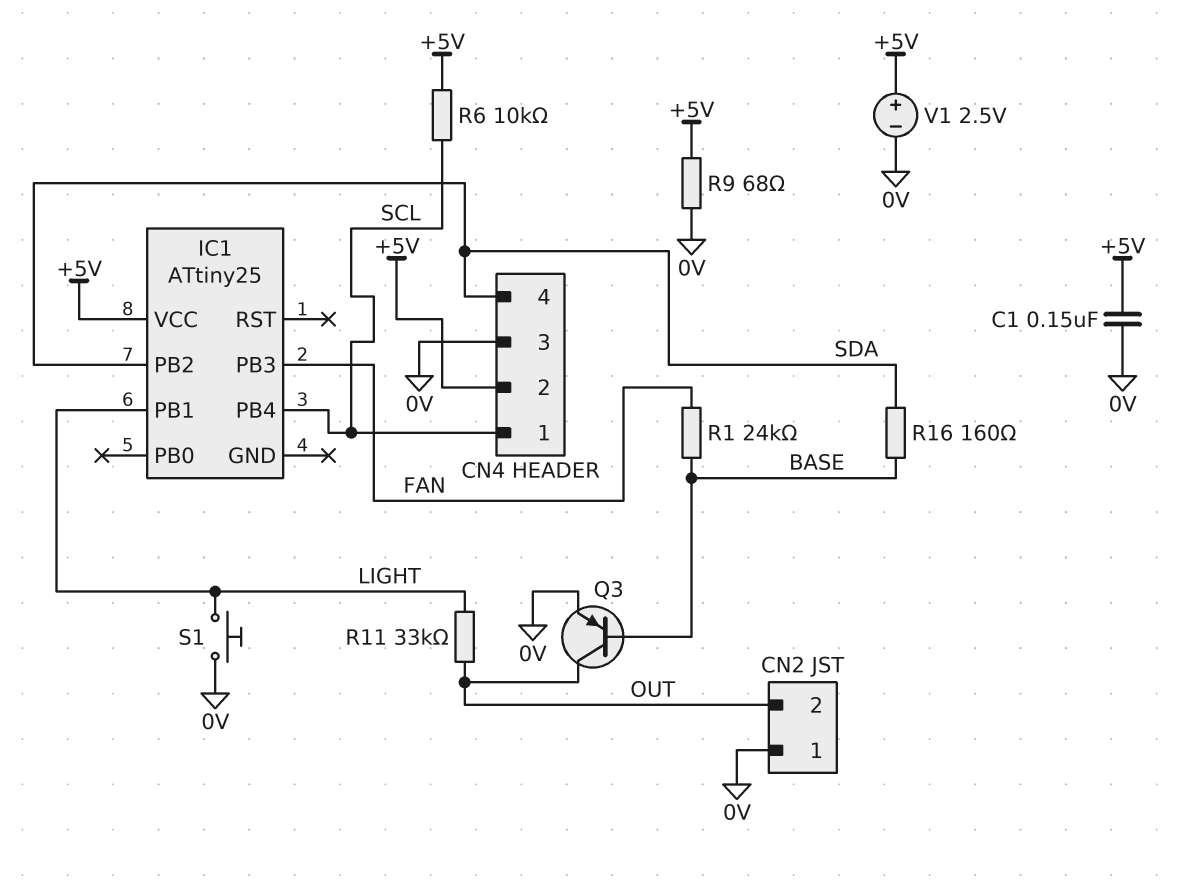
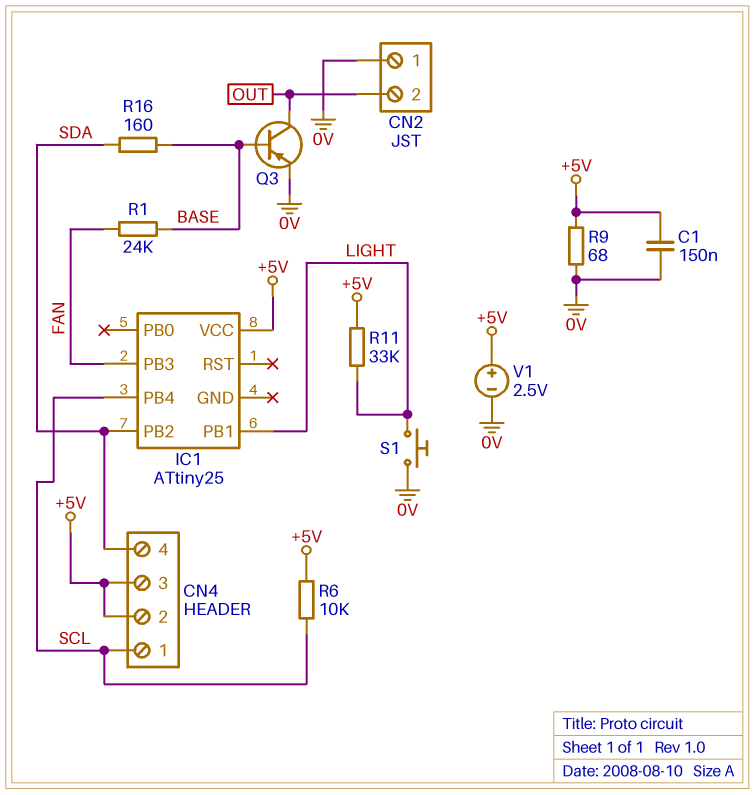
CN4 pin 3: 0V -> +5V
R11: 33k (LIGHT, OUT) -> 33k (+5V, LIGHT)

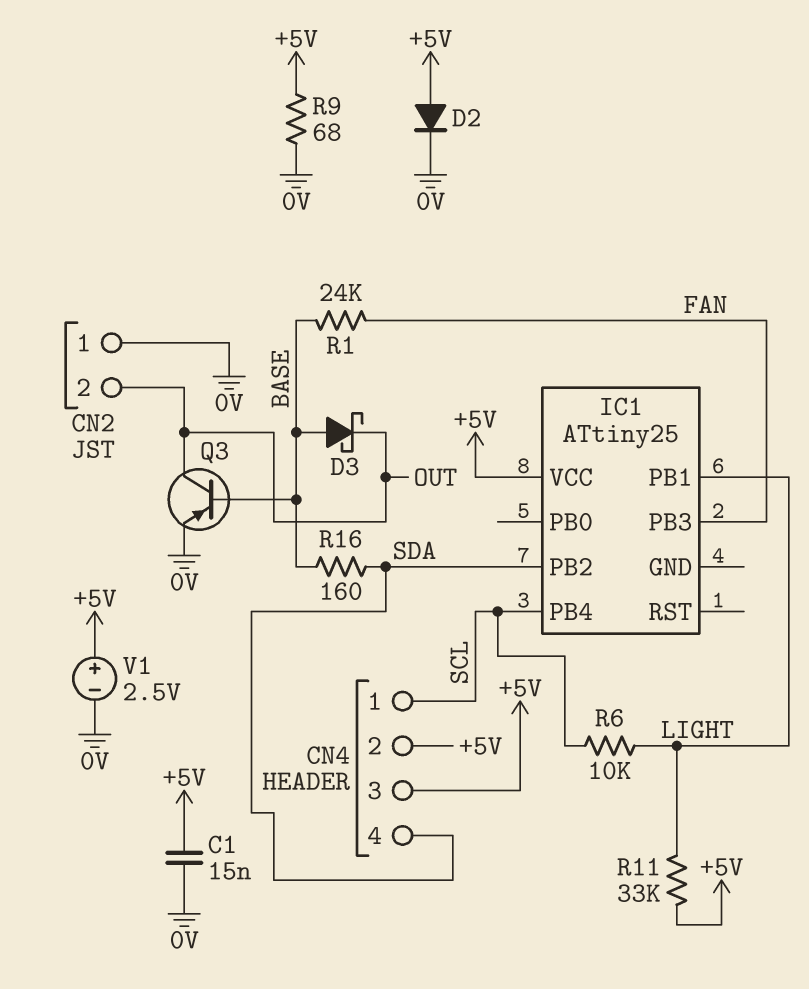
C1: 150nF (+5V, 0V) -> 15nF (+5V, 0V)
D2: none -> diode (A +5V, K 0V)
D3: none -> schottky (A BASE, K OUT)
R6: 10k (+5V, SCL) -> 10k (LIGHT, SCL)
S1: button (0V, LIGHT) -> none

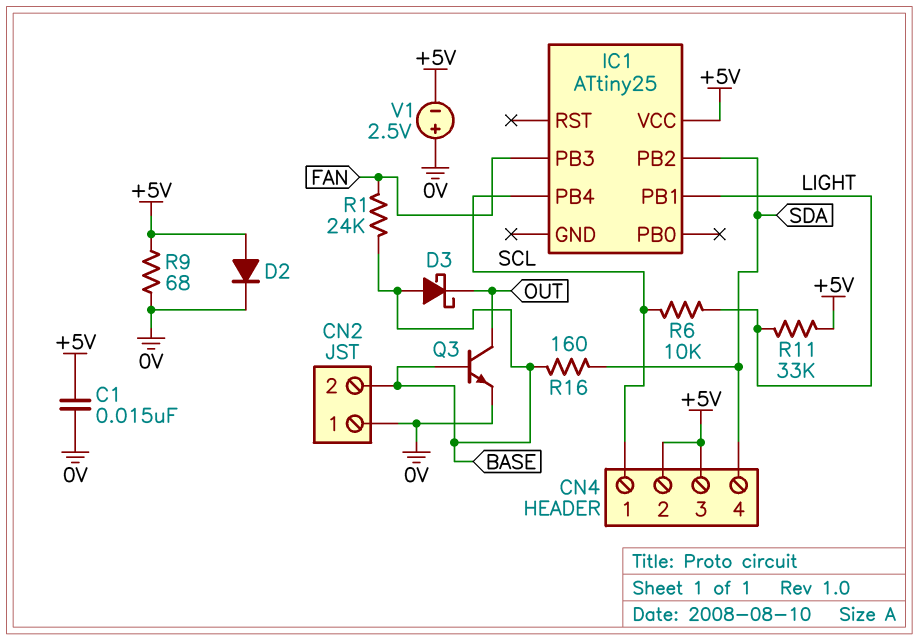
CN2 pin 2: OUT -> BASE
Q3: PNP (B BASE, C OUT, E 0V) -> NPN (B BASE, C OUT, E 0V)
V1: 2.5V (plus +5V, minus 0V) -> 2.5V (plus 0V, minus +5V)

